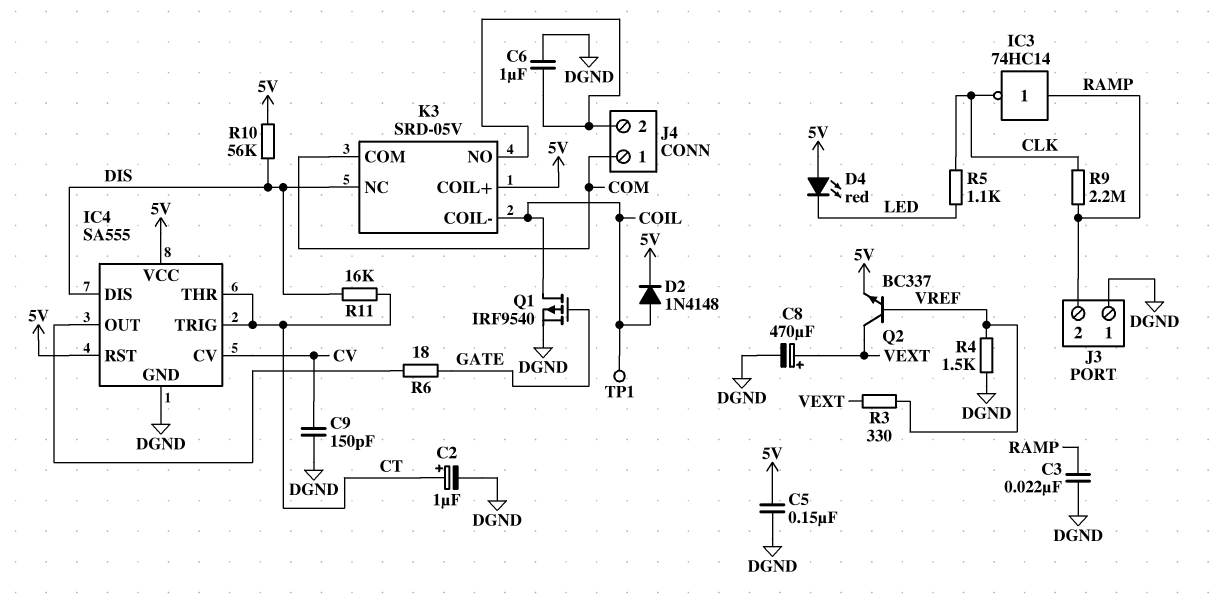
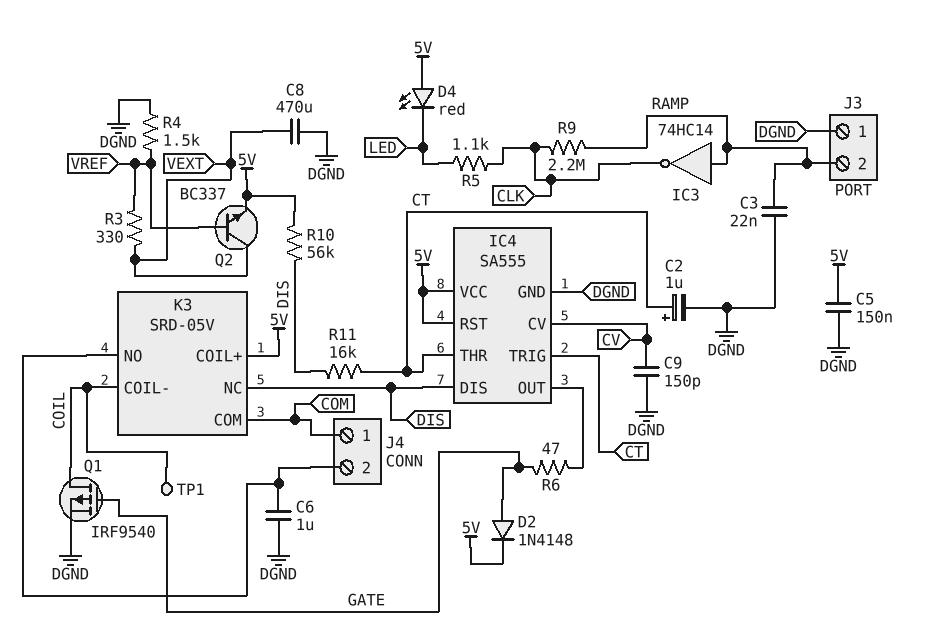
C8: 470uF (plus VEXT, minus DGND) -> 470uF (DGND, VEXT)
D2: diode 1N4148 (A COIL, K 5V) -> diode 1N4148 (A GATE, K 5V)
R6: 18 (GATE, IC4/OUT) -> 47 (GATE, IC4/OUT)

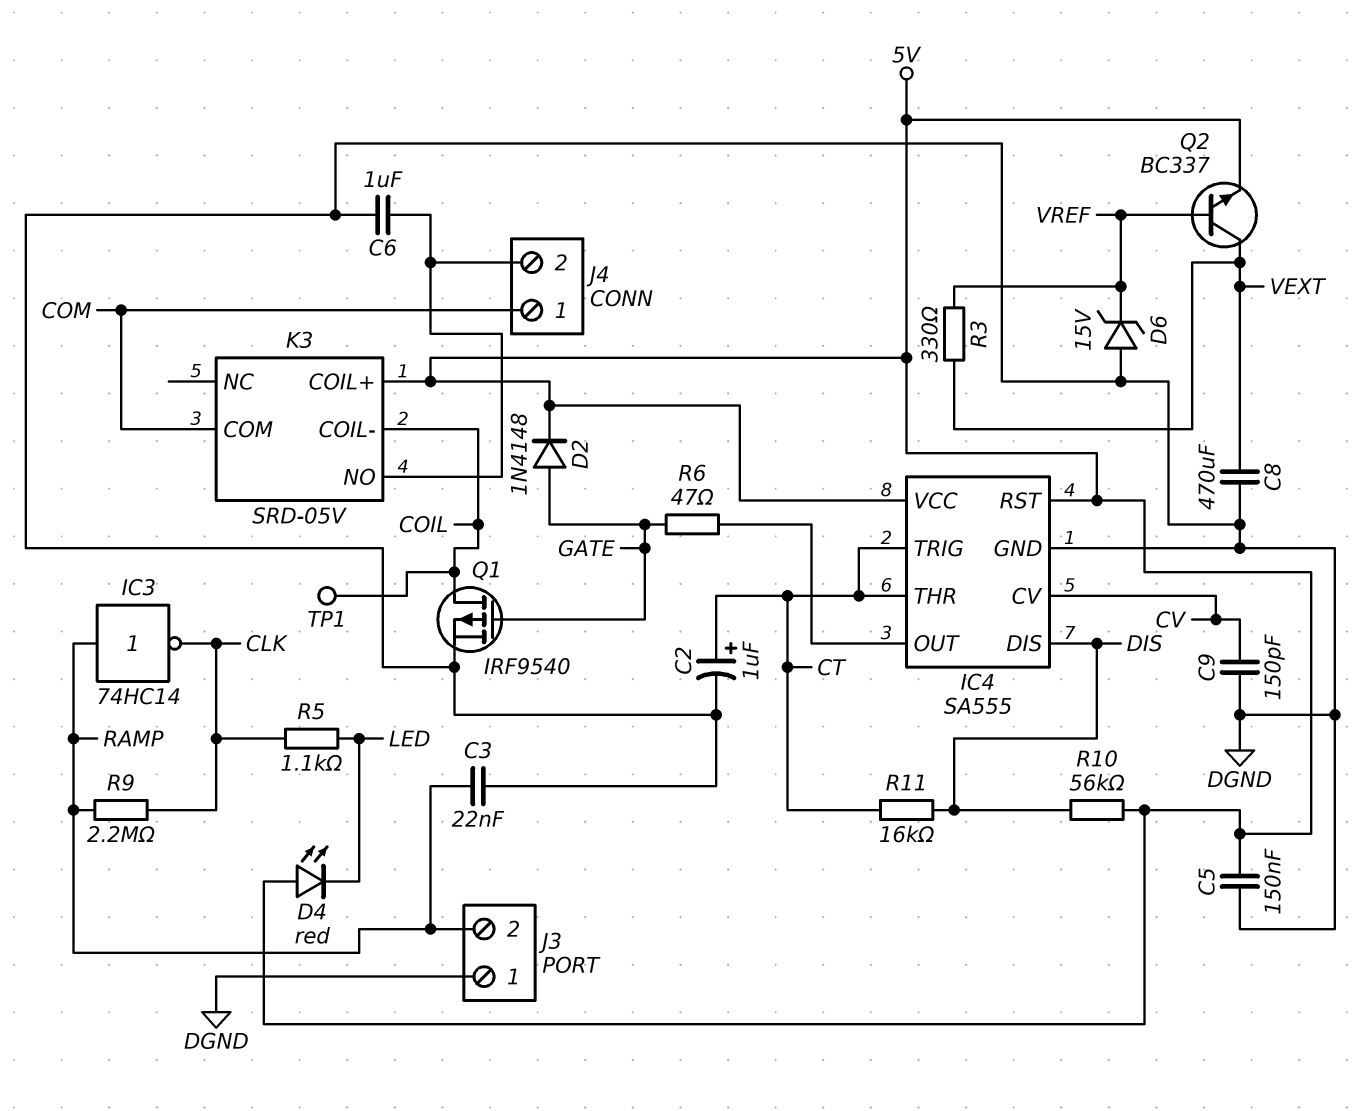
D6: none -> zener 15V (A DGND, K VREF)
K3 pin NC: DIS -> none
R4: 1.5k (DGND, VREF) -> none

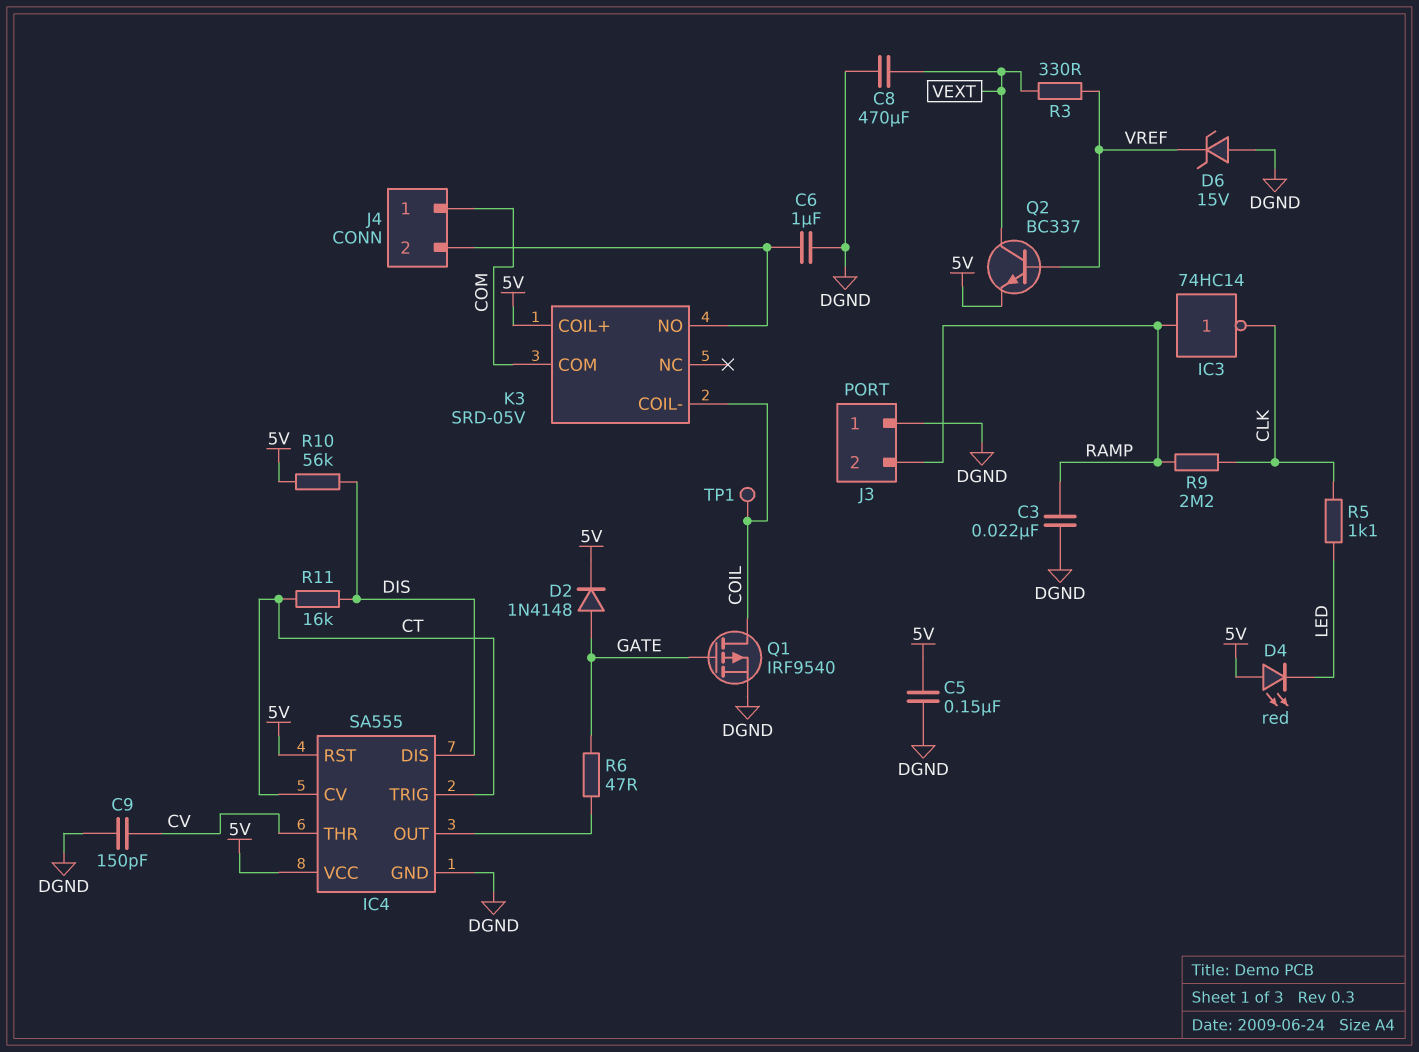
C2: 1uF (plus CT, minus DGND) -> none
IC4 pin CV: CV -> CT
IC4 pin THR: CT -> CV

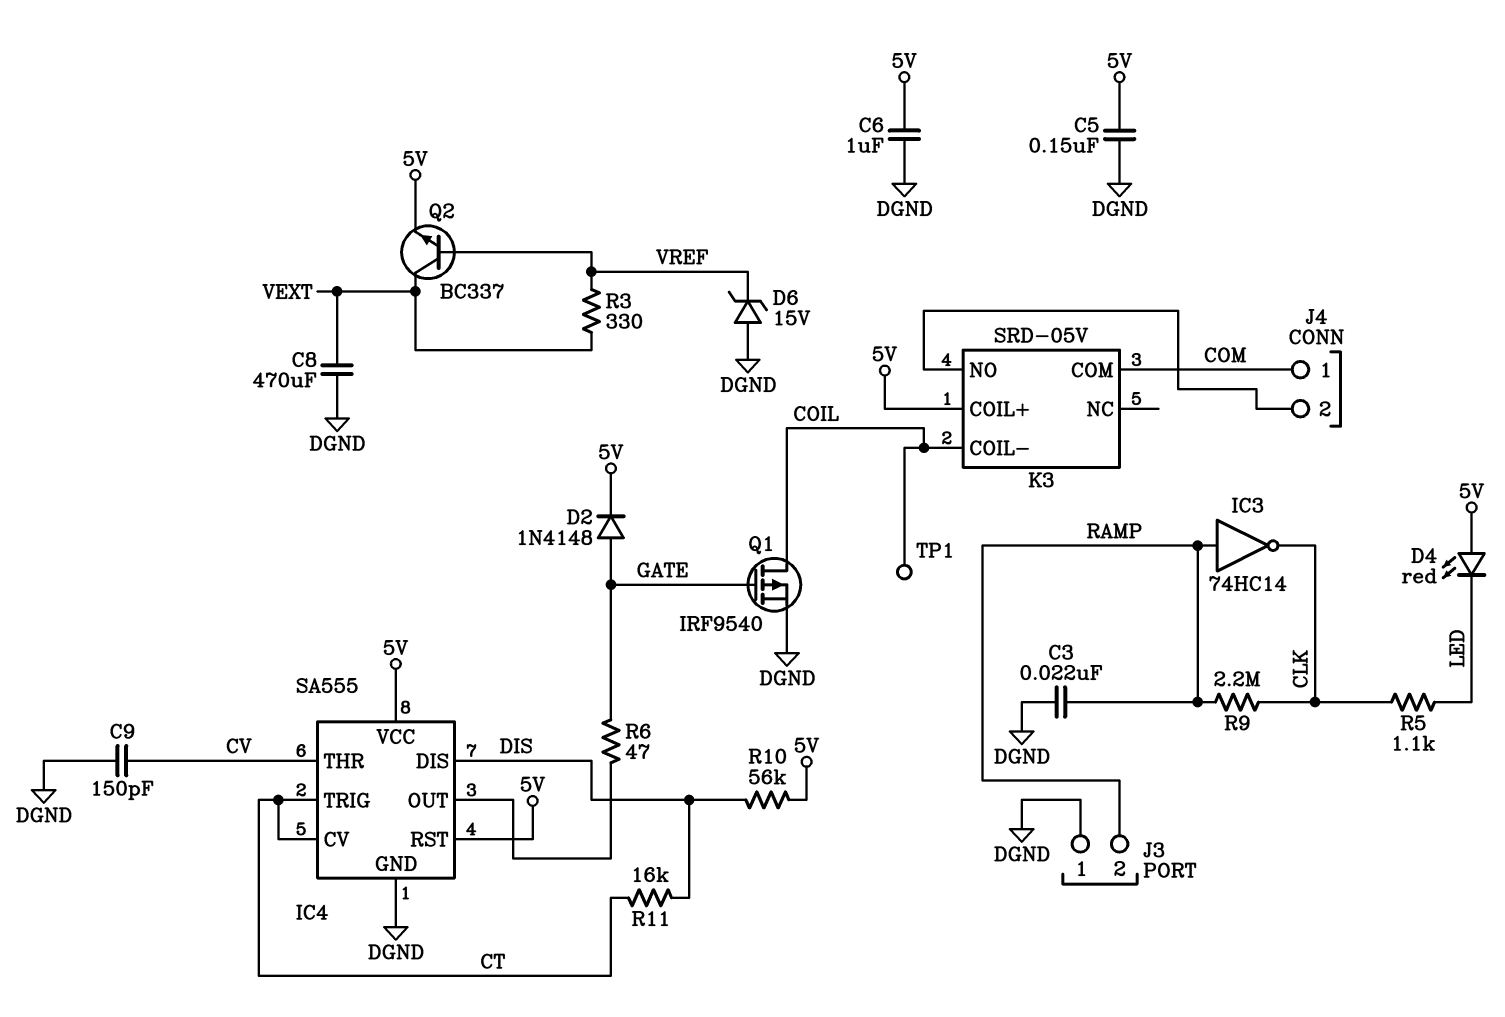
C6: 1uF (DGND, J4/2) -> 1uF (5V, DGND)

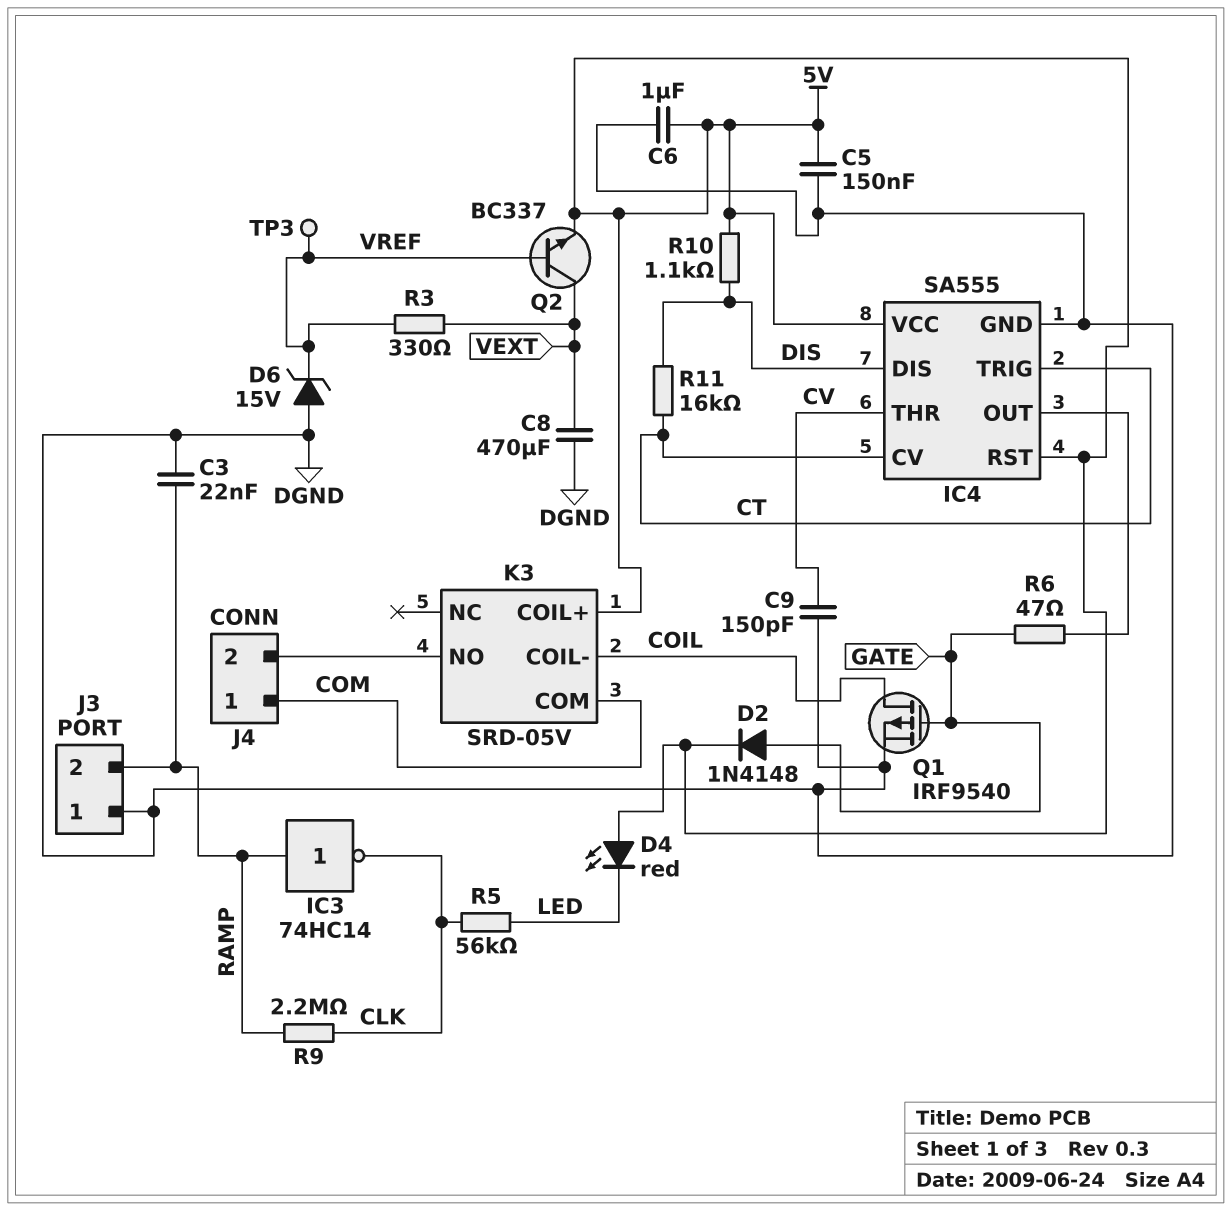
R5: 1.1k (CLK, LED) -> 56k (CLK, LED)
R10: 56k (5V, DIS) -> 1.1k (5V, DIS)
TP1: test point (COIL) -> none
TP3: none -> test point (VREF)

